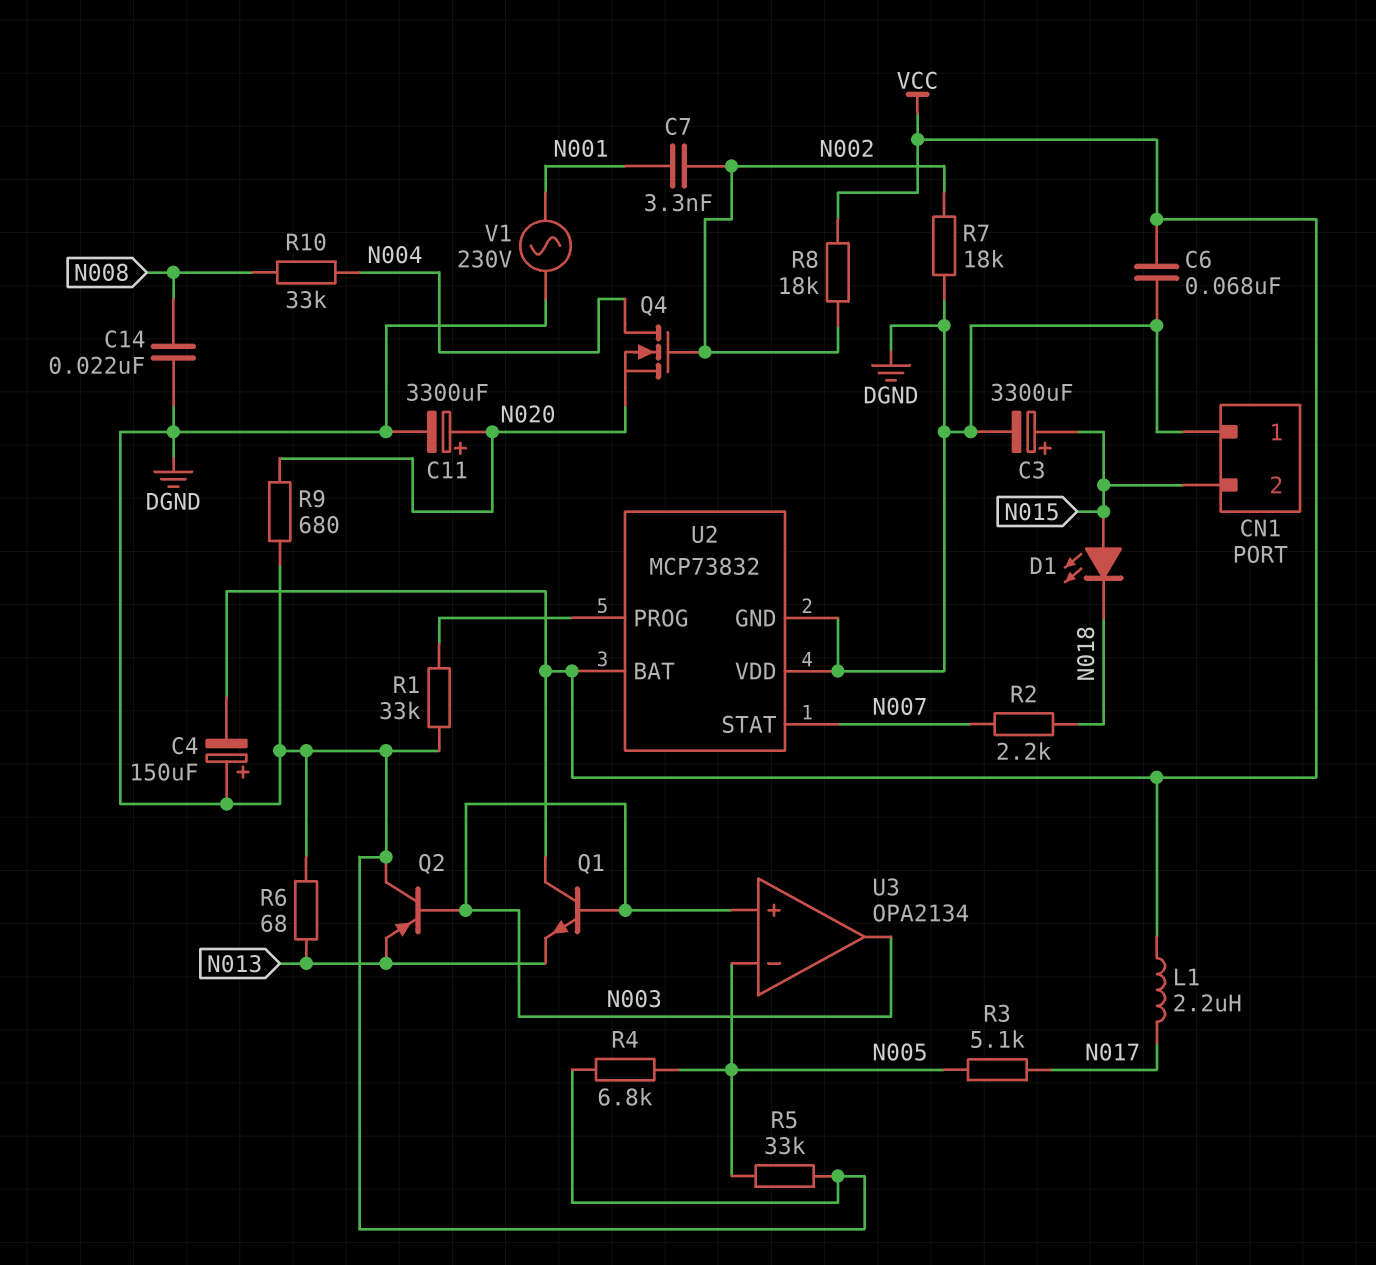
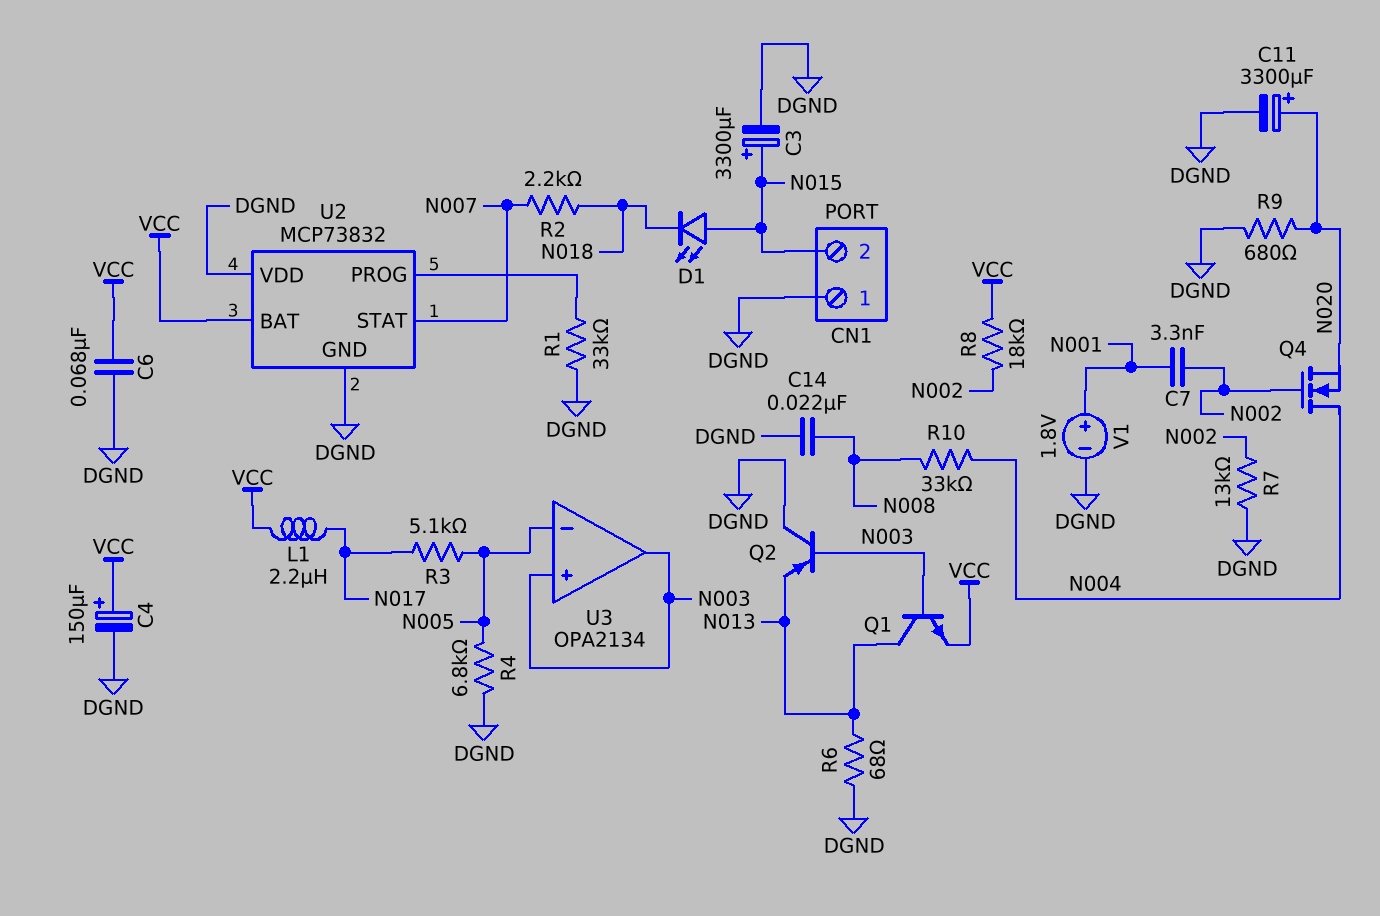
C4: 150uF (plus DGND, minus VCC) -> 150uF (plus VCC, minus DGND)
Q1: NPN (B N003, C VCC, E N013) -> NPN (B N003, C N013, E VCC)
R5: 33k (DGND, N005) -> none
R7: 18k (DGND, N002) -> 13k (DGND, N002)
V1: AC 230V (DGND, N001) -> 1.8V (plus N001, minus DGND)

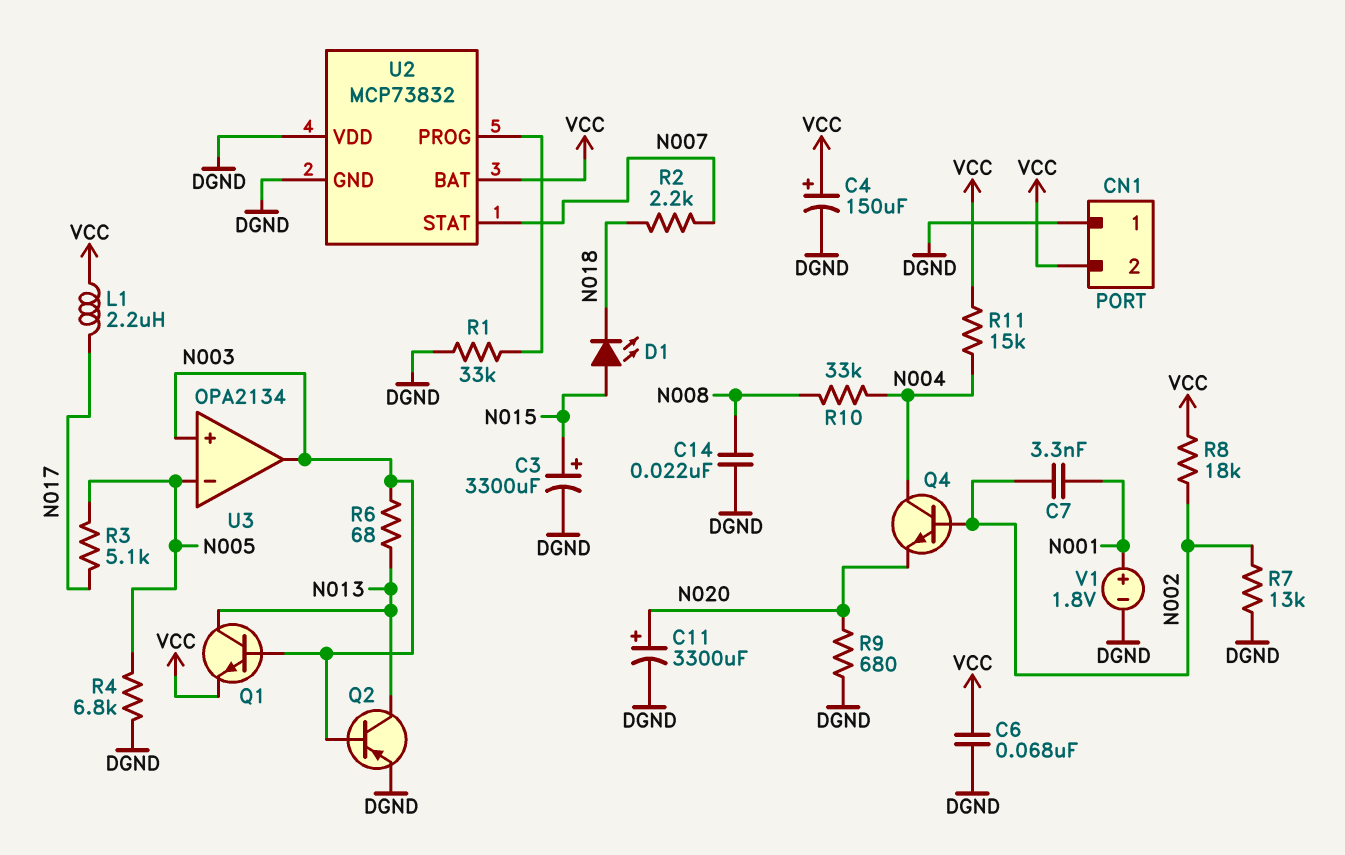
CN1 pin 2: N015 -> VCC
Q2: PNP (B N003, C DGND, E N013) -> PNP (B N003, C N013, E DGND)
Q4: NMOS (G N002, D N004, S N020) -> NPN (B N002, C N004, E N020)
R6: 68 (DGND, N013) -> 68 (N003, N013)
R11: none -> 15k (N004, VCC)

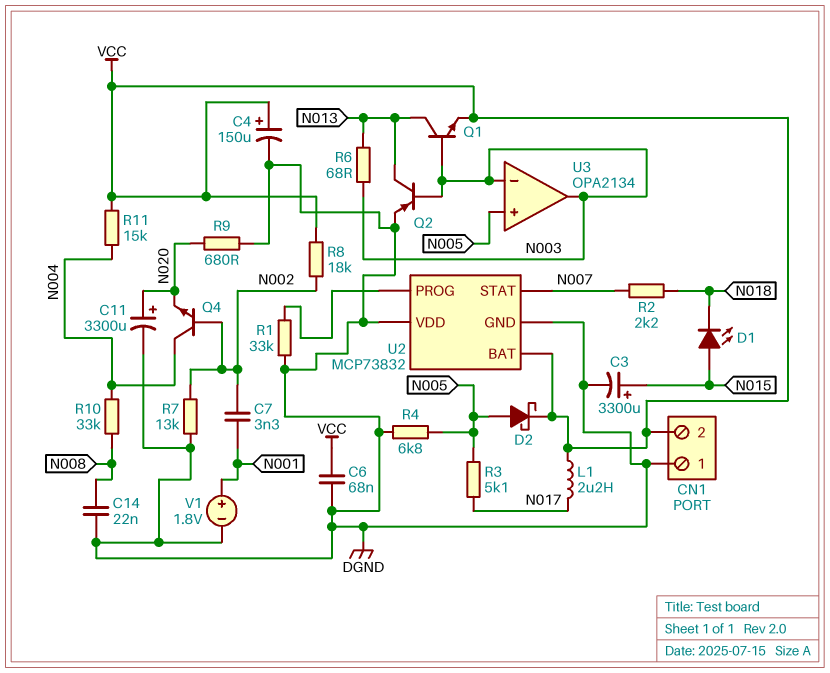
D2: none -> schottky (A N005, K VCC)
U3 pin in+: N003 -> N005
U3 pin in-: N005 -> N003

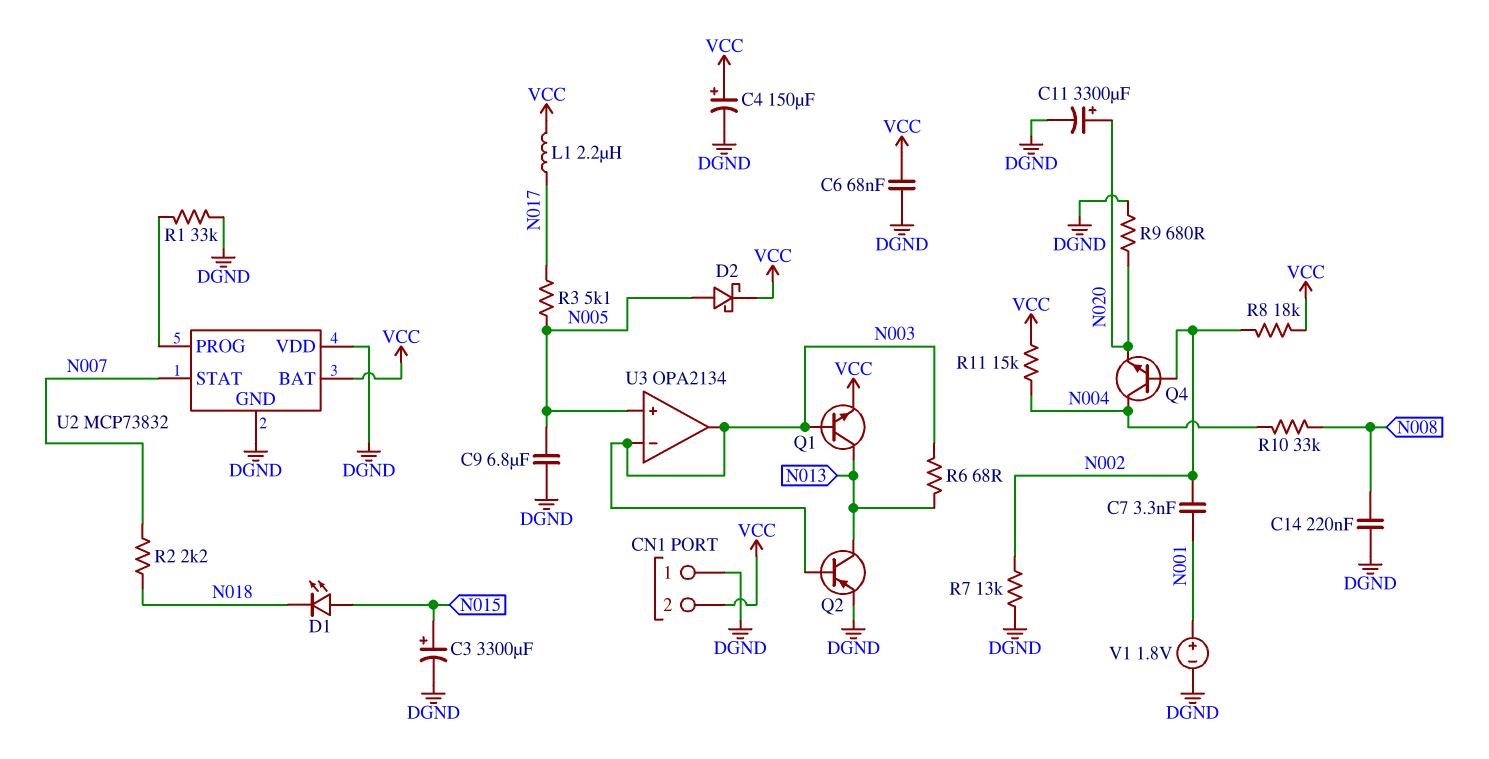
C9: none -> 6.8uF (DGND, N005)
C14: 22nF (DGND, N008) -> 220nF (DGND, N008)
R4: 6.8k (DGND, N005) -> none

